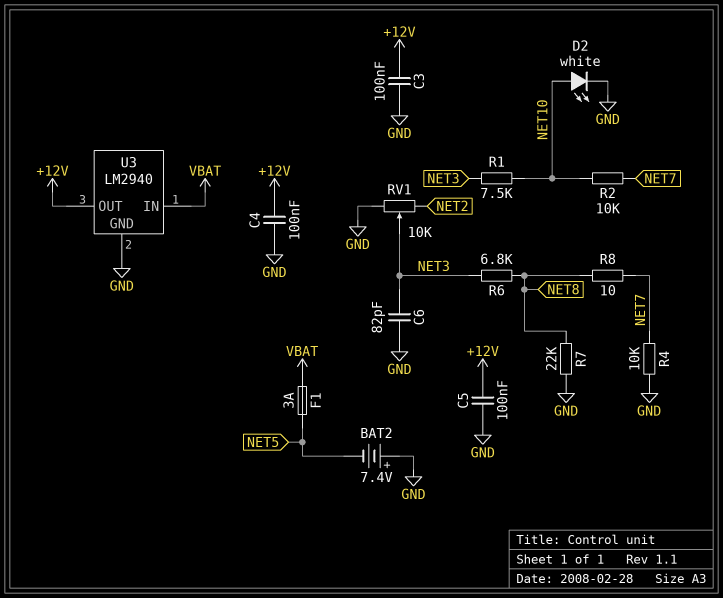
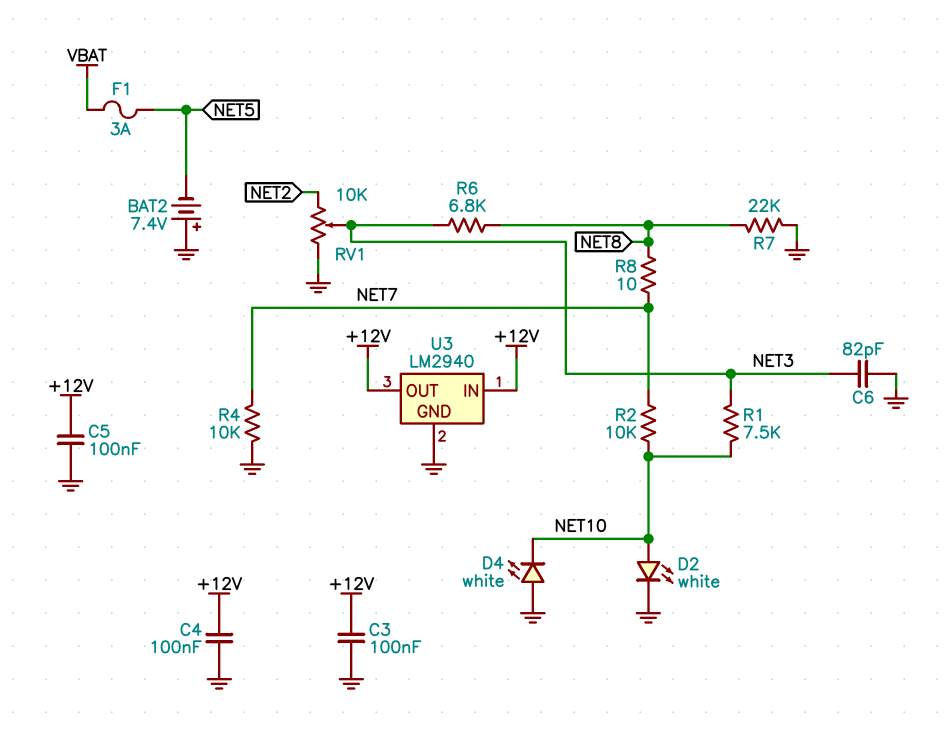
D4: none -> LED white (A GND, K NET10)
U3 pin IN: VBAT -> +12V

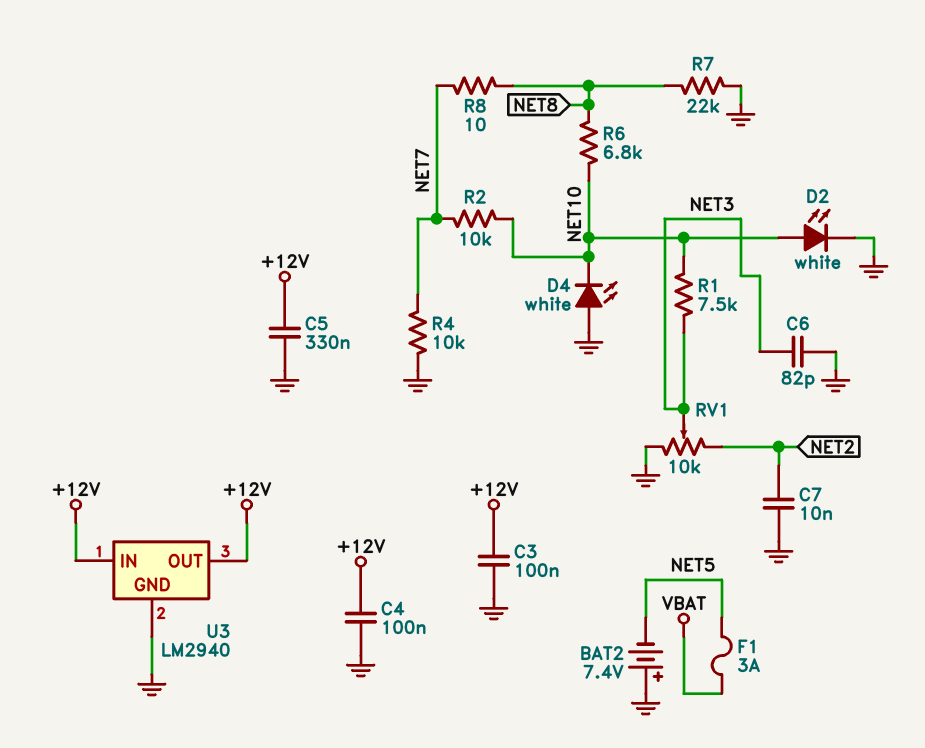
C5: 100nF (+12V, GND) -> 330nF (+12V, GND)
C7: none -> 10nF (GND, NET2)
R6: 6.8k (NET3, NET8) -> 6.8k (NET8, NET10)

